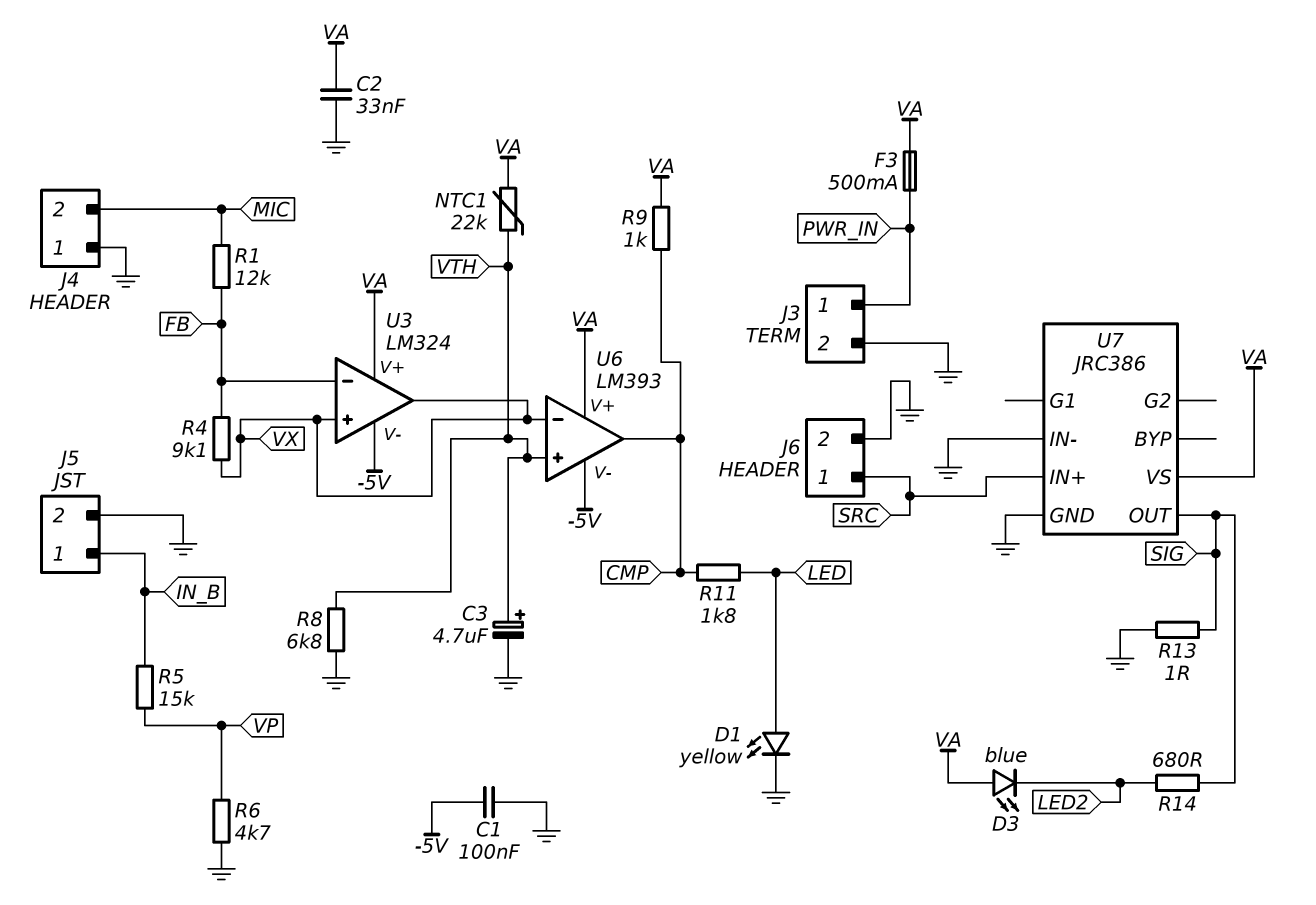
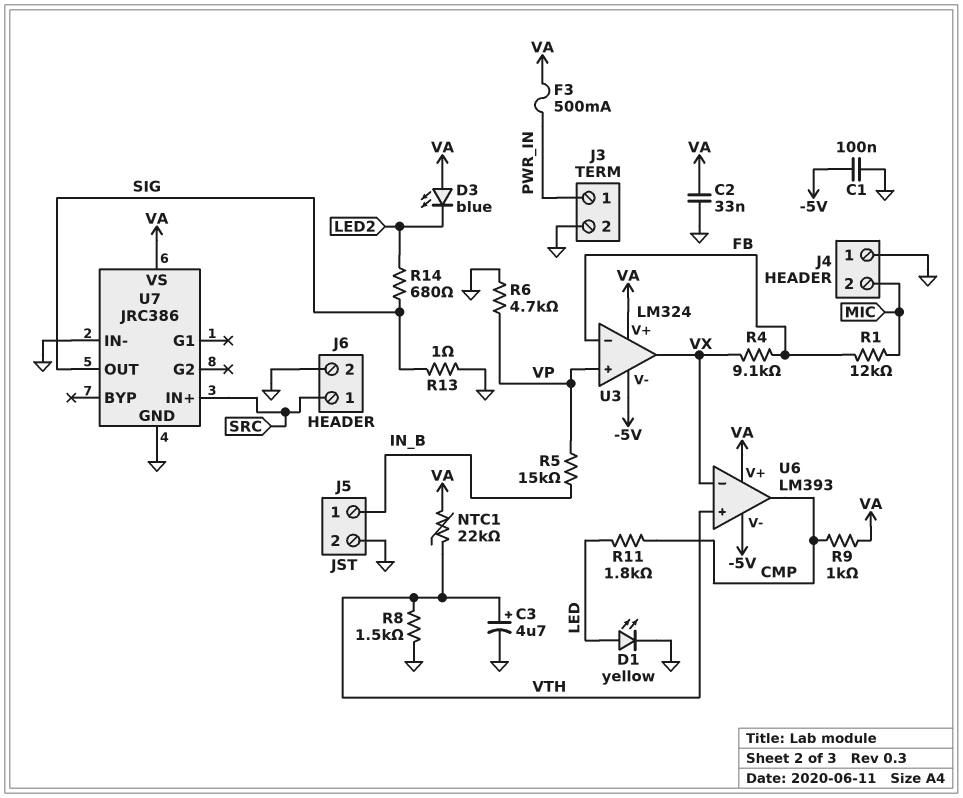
R8: 6.8k (GND, VTH) -> 1.5k (GND, VTH)
U3 pin in+: VX -> VP

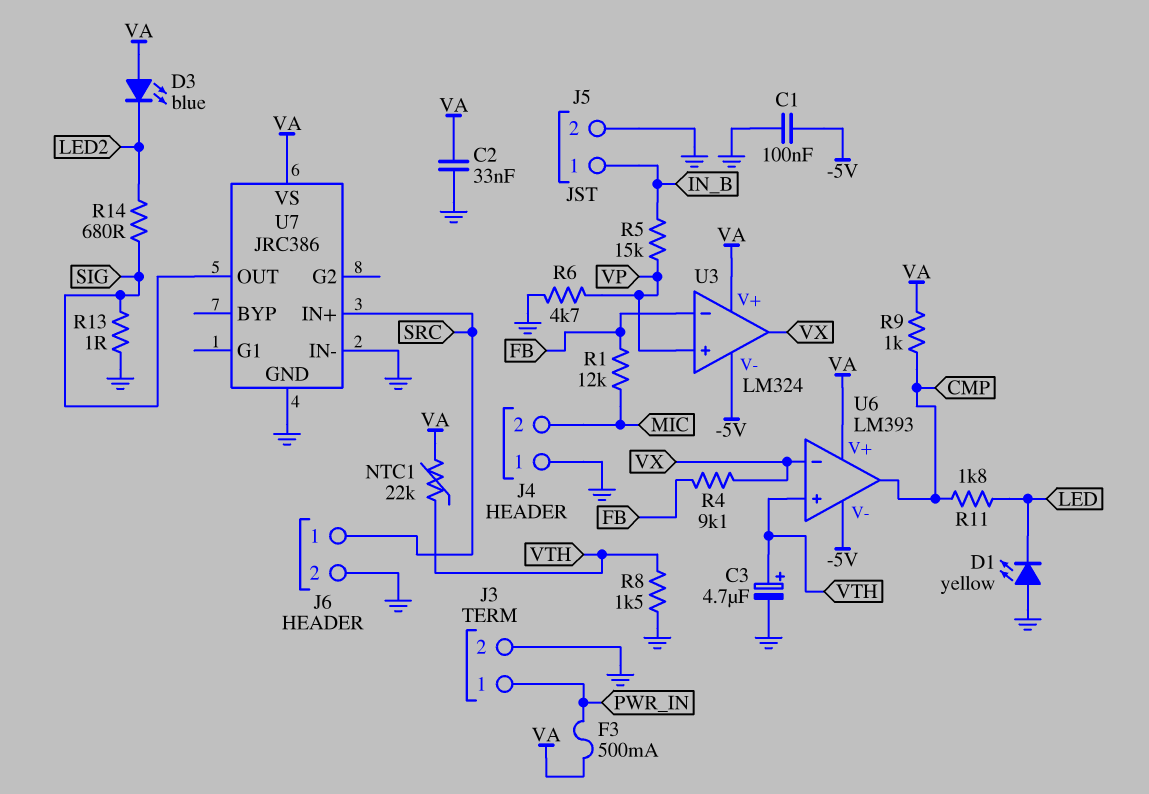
D1: LED yellow (A LED, K GND) -> LED yellow (A GND, K LED)

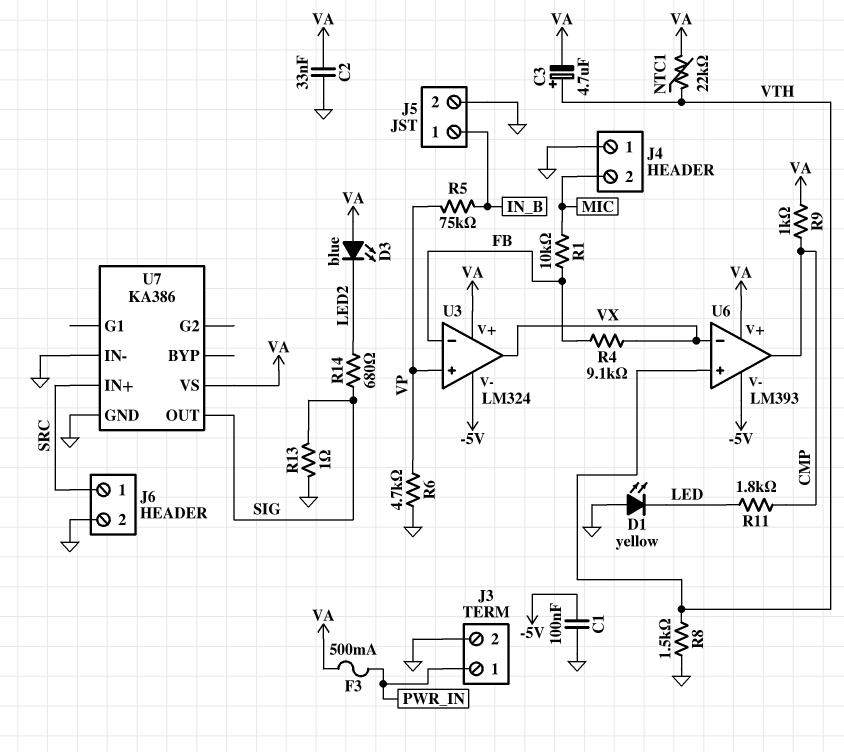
C3: 4.7uF (plus VTH, minus GND) -> 4.7uF (plus VTH, minus VA)
R1: 12k (FB, MIC) -> 10k (FB, MIC)
R5: 15k (IN_B, VP) -> 75k (IN_B, VP)
U7: JRC386 -> KA386

